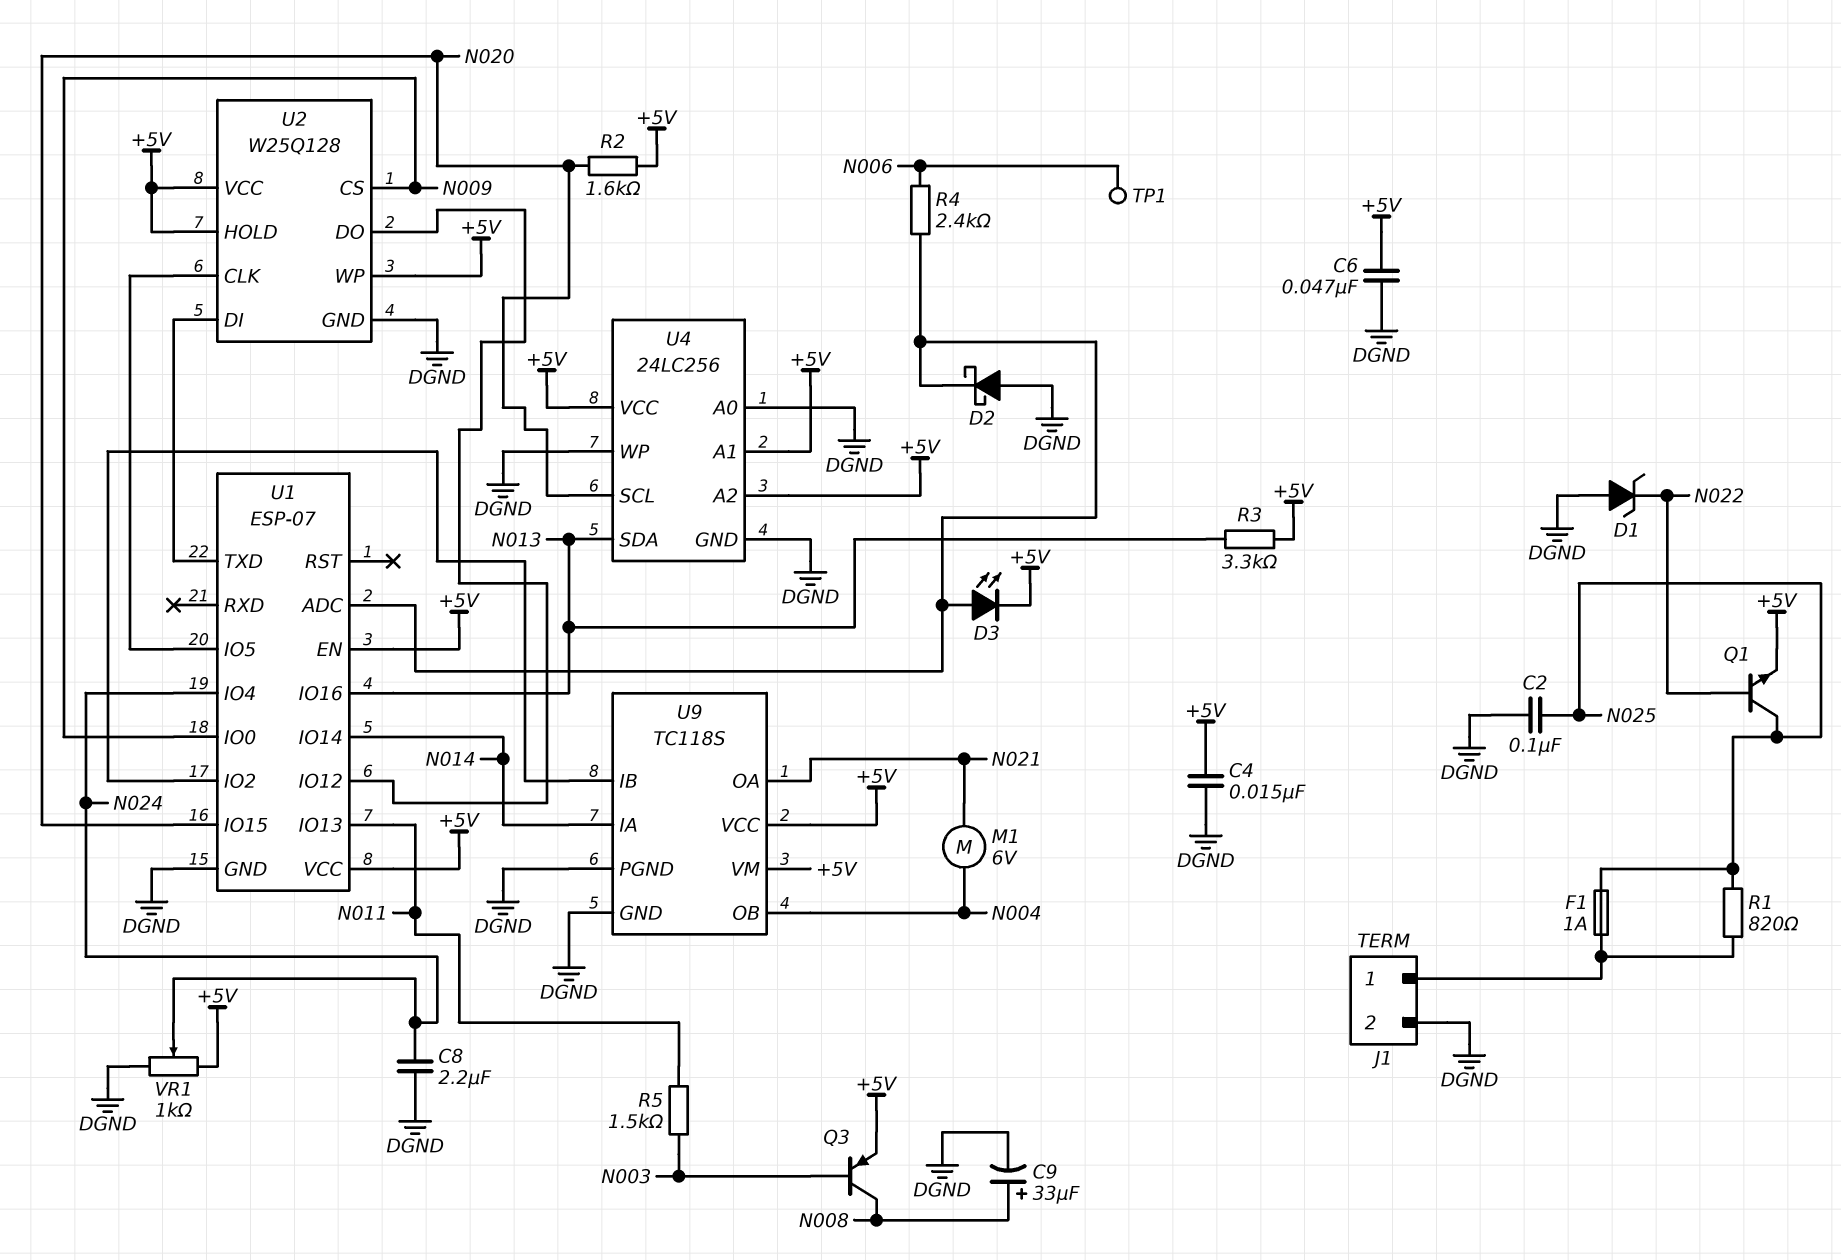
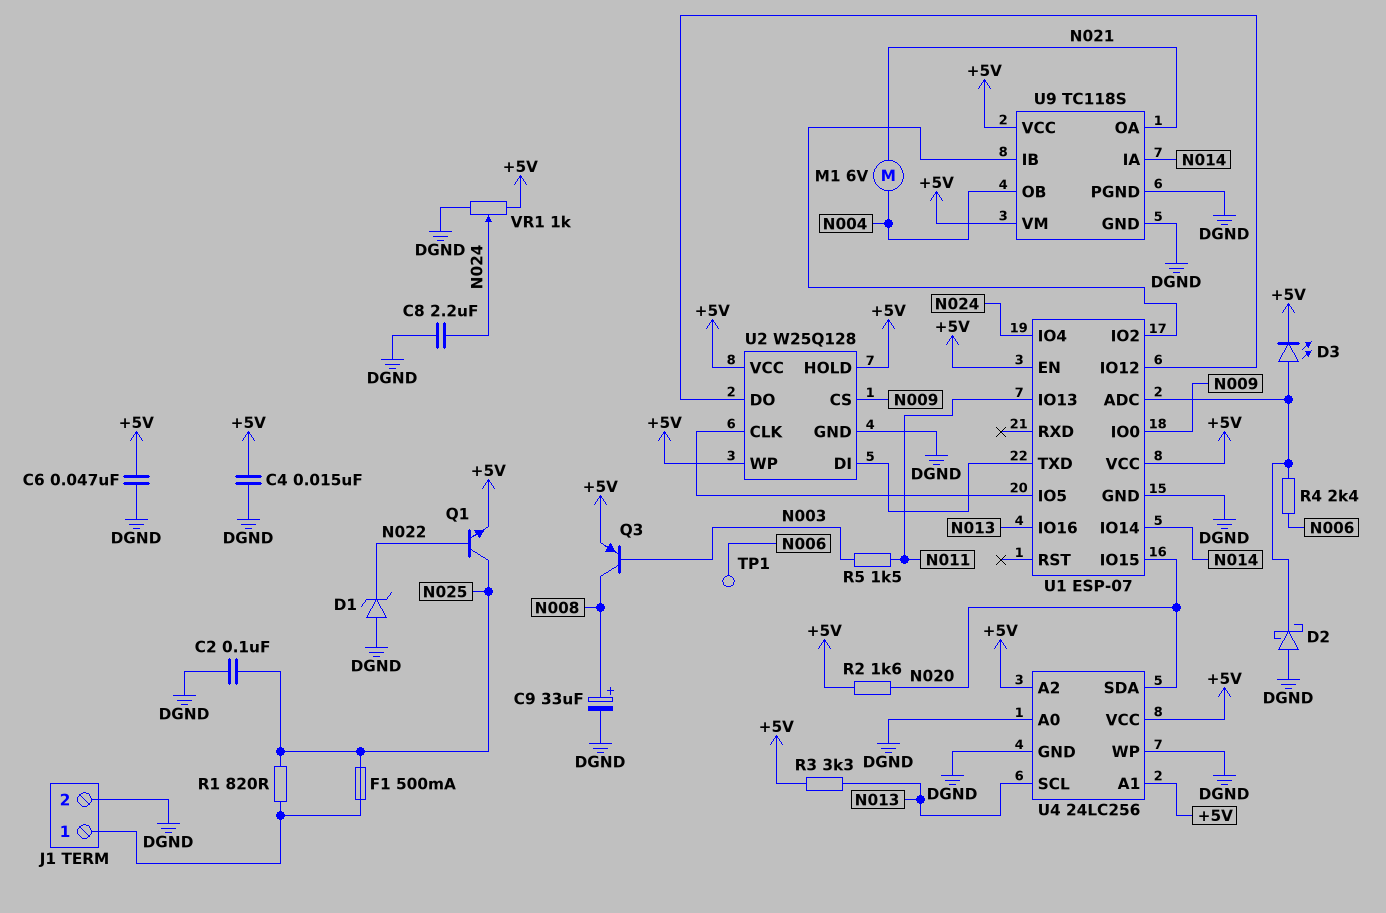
F1: 1A (J1/1, N025) -> 500mA (J1/1, N025)
U4 pin SCL: N020 -> N013
U4 pin SDA: N013 -> N020

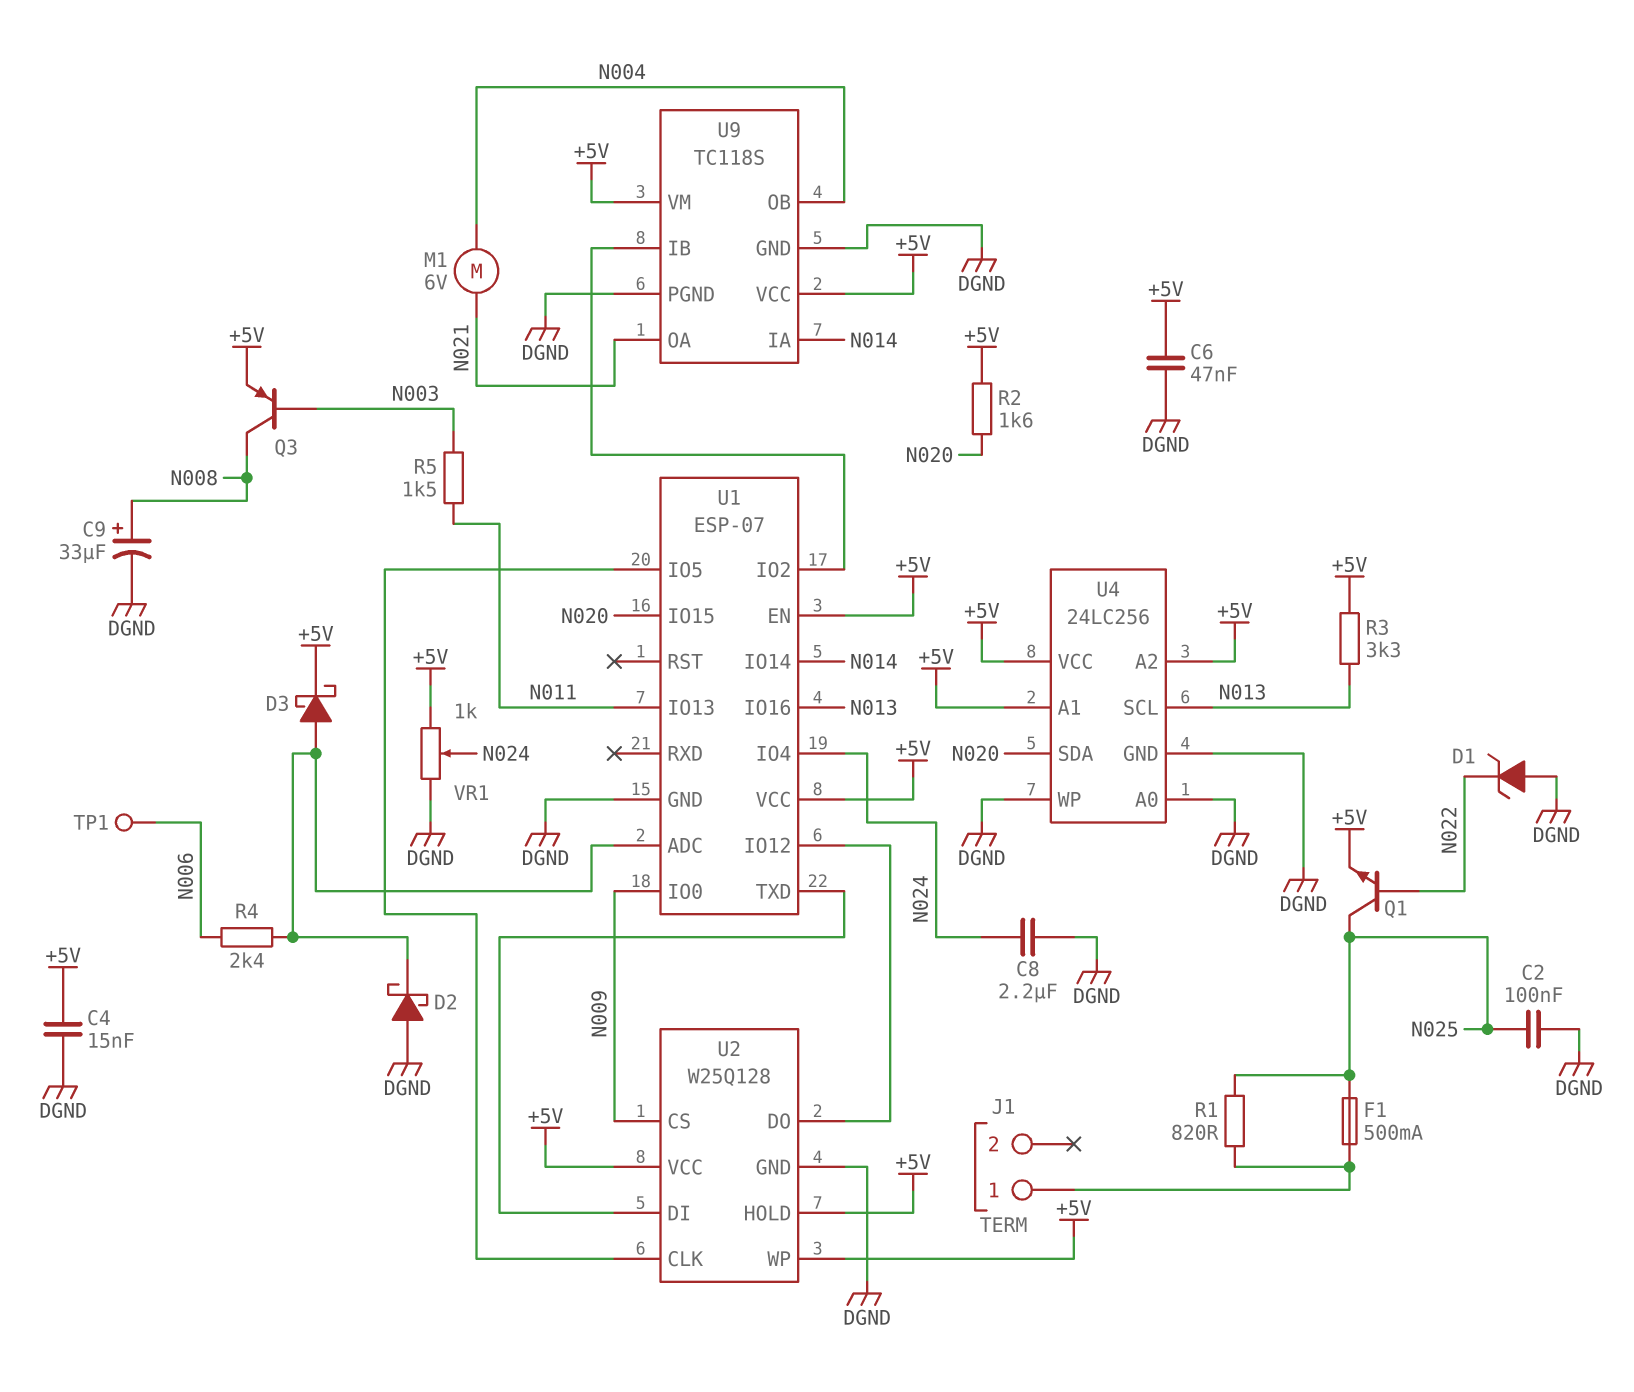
D3: LED (A U1/ADC, K +5V) -> schottky (A U1/ADC, K +5V)
J1 pin 2: DGND -> none

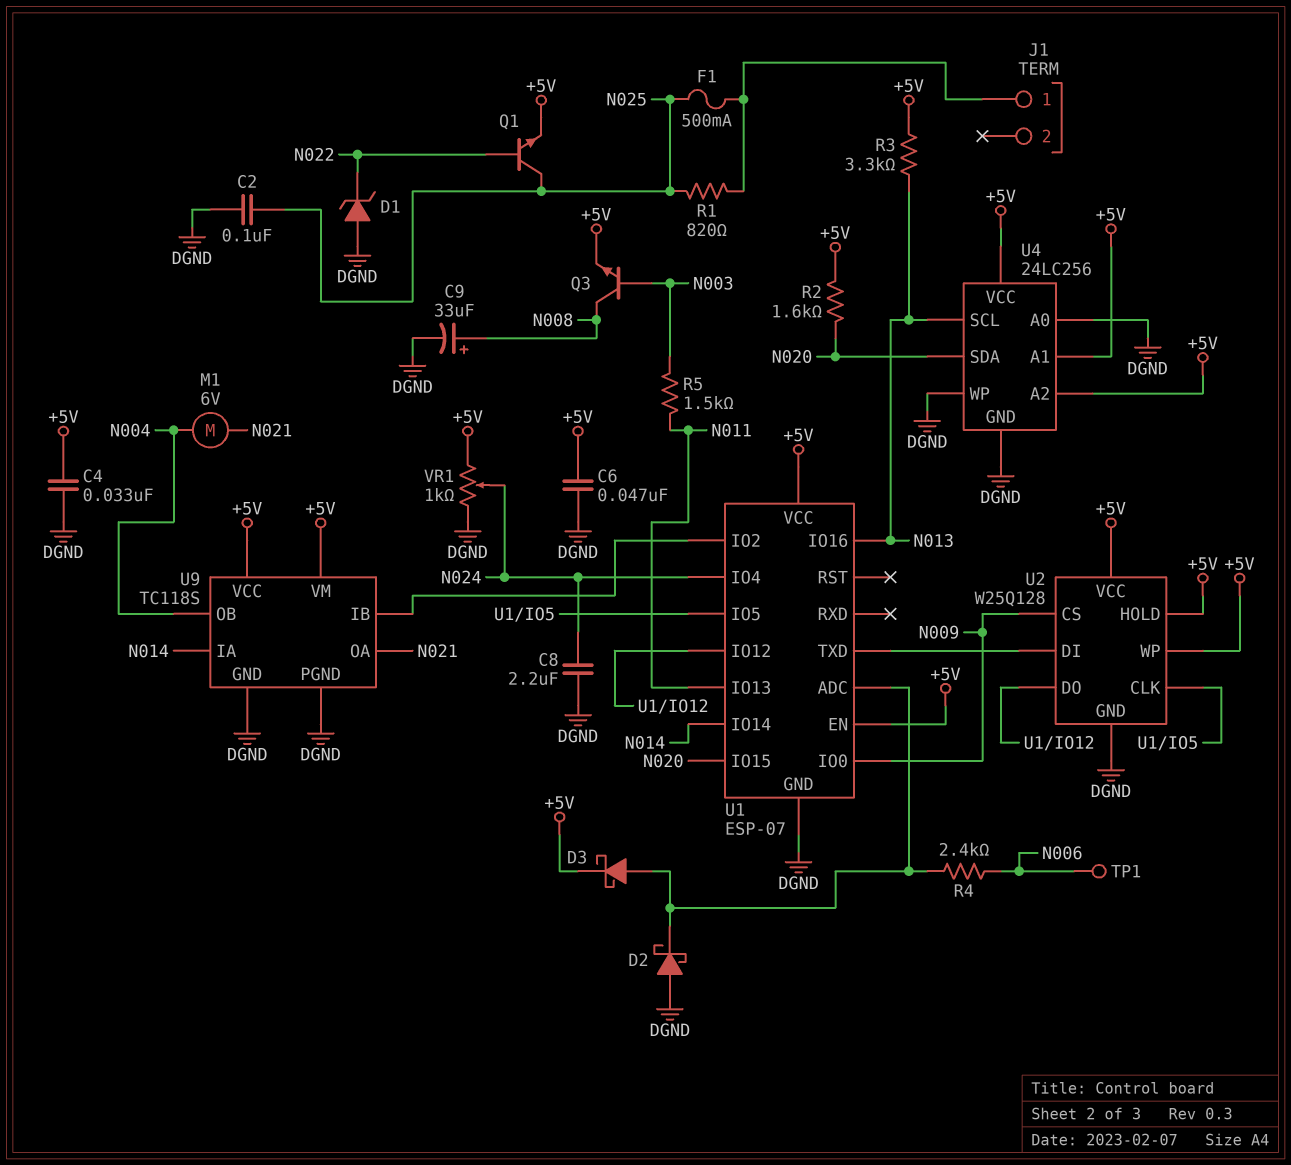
C4: 15nF (+5V, DGND) -> 33nF (+5V, DGND)
Q3: PNP (B N003, C N008, E +5V) -> NPN (B N003, C N008, E +5V)

